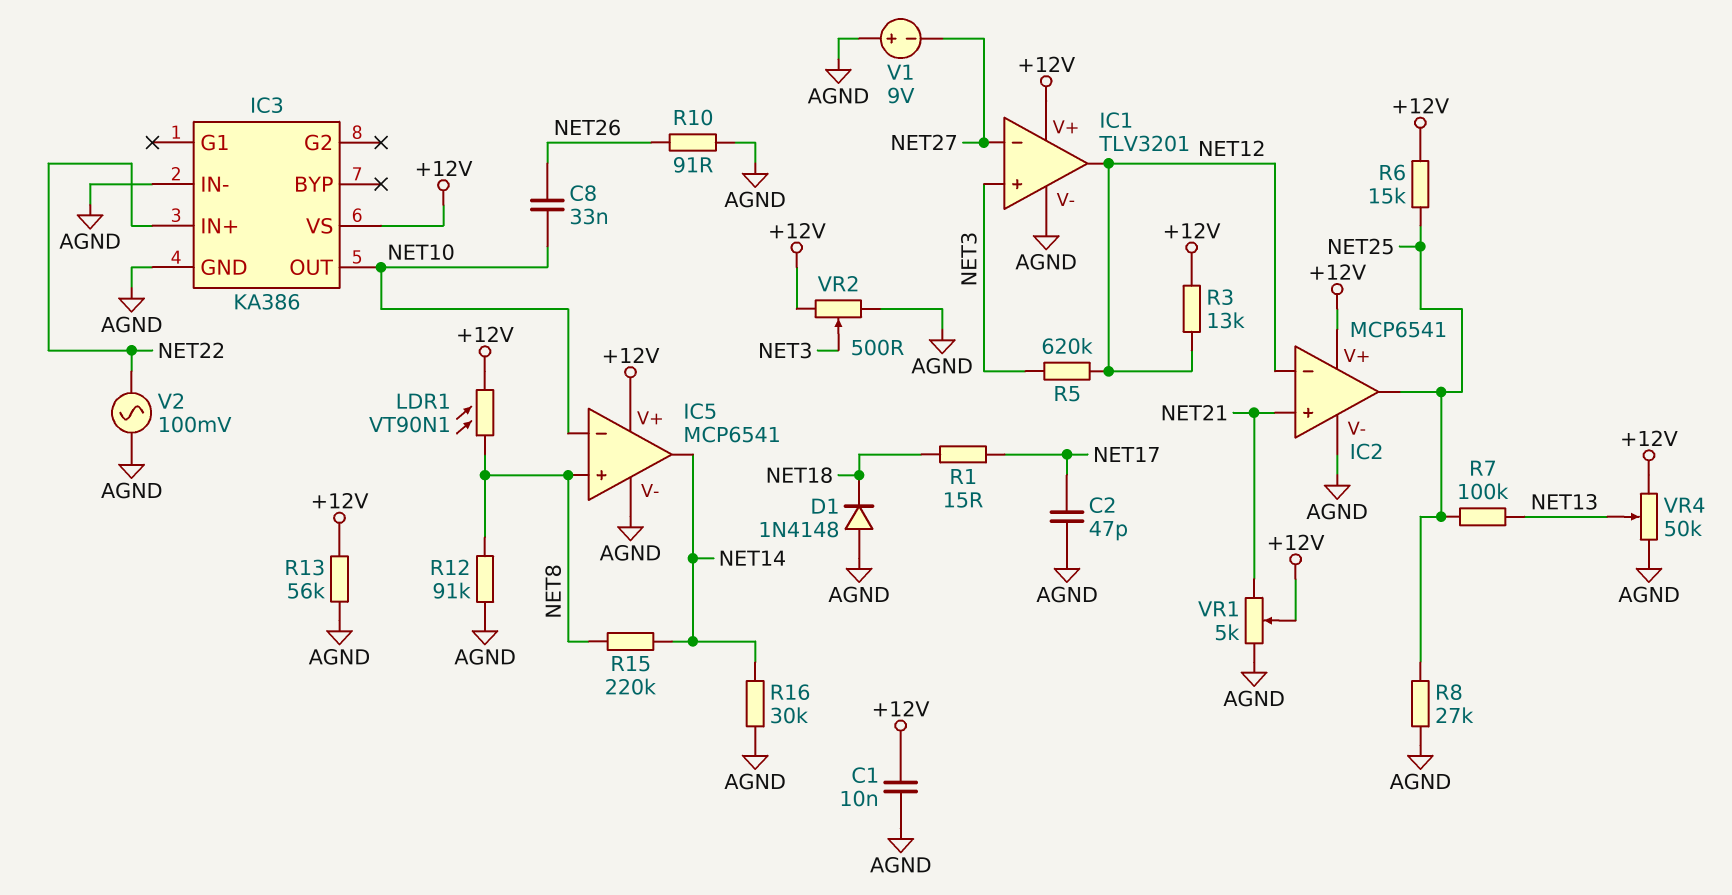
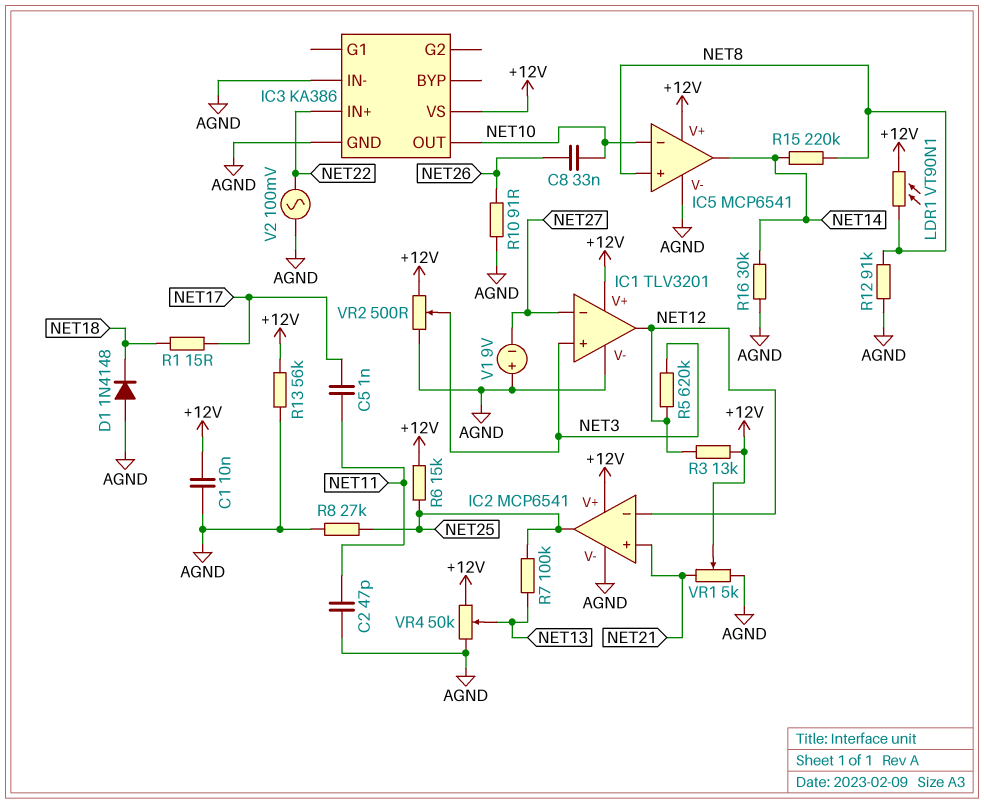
C2: 47pF (AGND, NET17) -> 47pF (AGND, NET11)
C5: none -> 1nF (NET11, NET17)

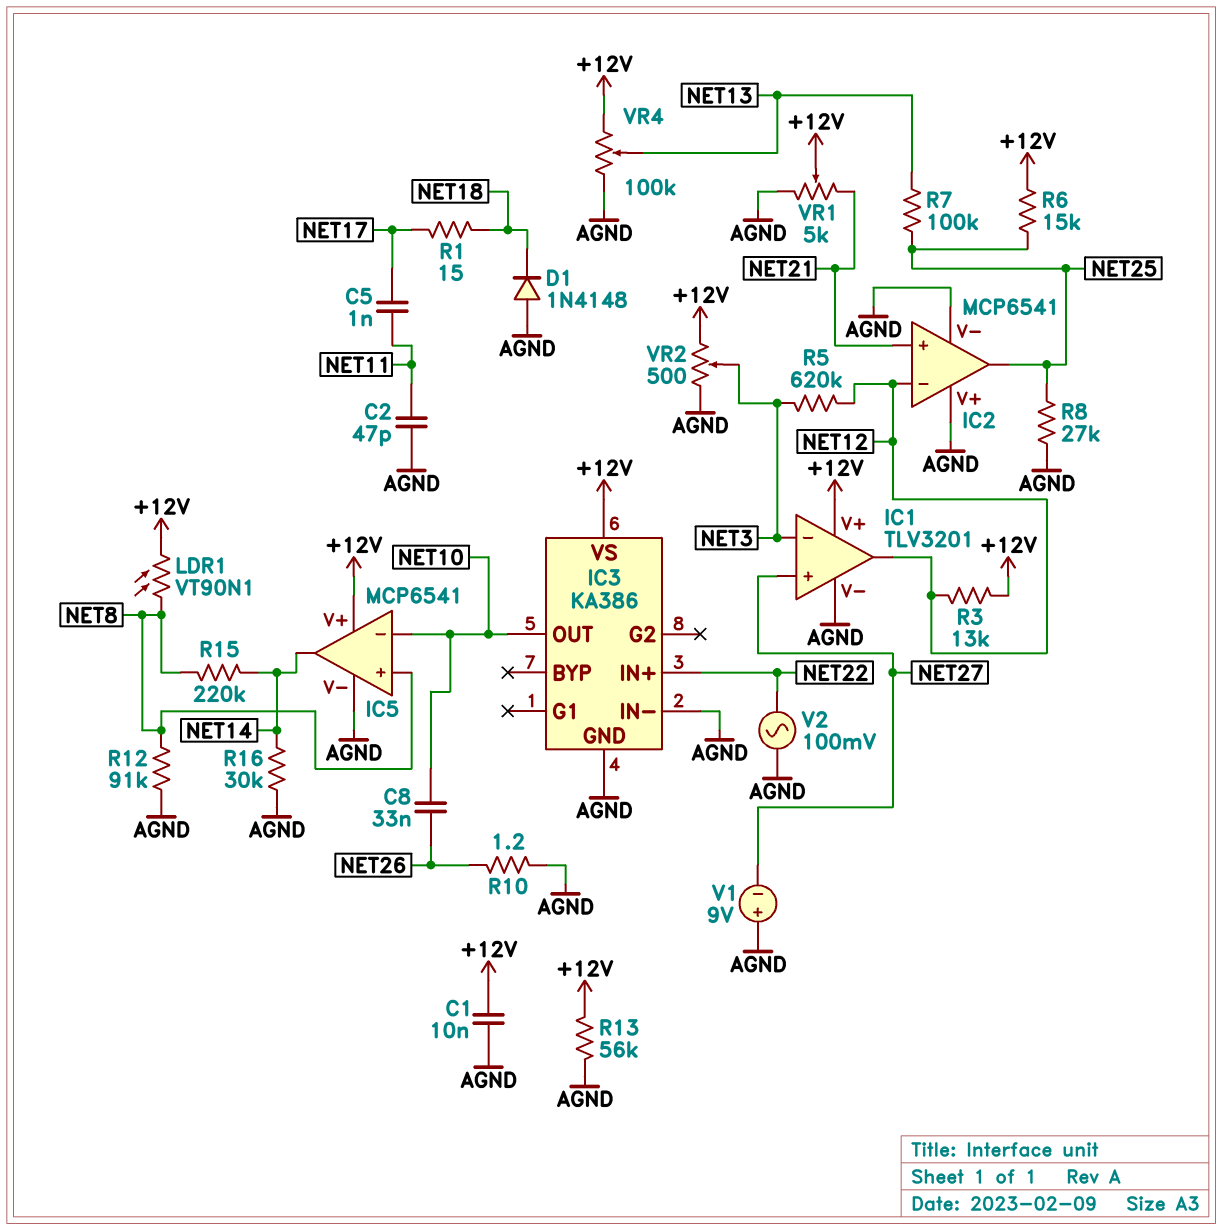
IC1 pin in+: NET3 -> NET27
IC1 pin in-: NET27 -> NET3
IC2 pin V+: +12V -> AGND
R10: 91 (AGND, NET26) -> 1.2 (AGND, NET26)
VR4: 50k (+12V, AGND, wiper NET13) -> 100k (+12V, AGND, wiper NET13)

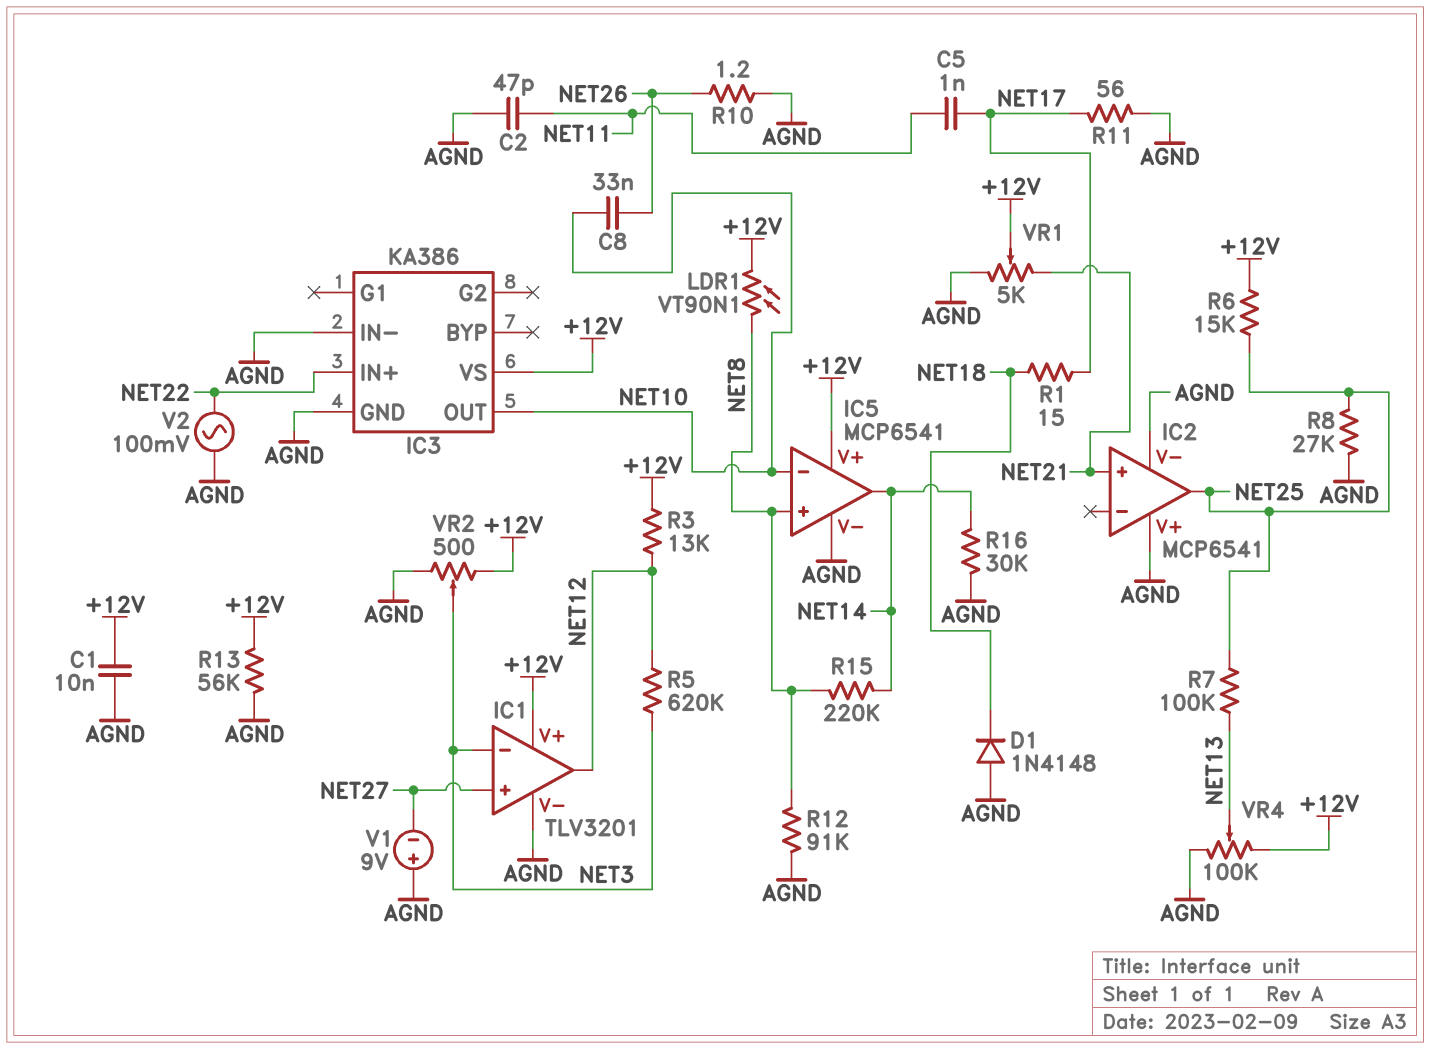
IC2 pin in-: NET12 -> none
R11: none -> 56 (AGND, NET17)

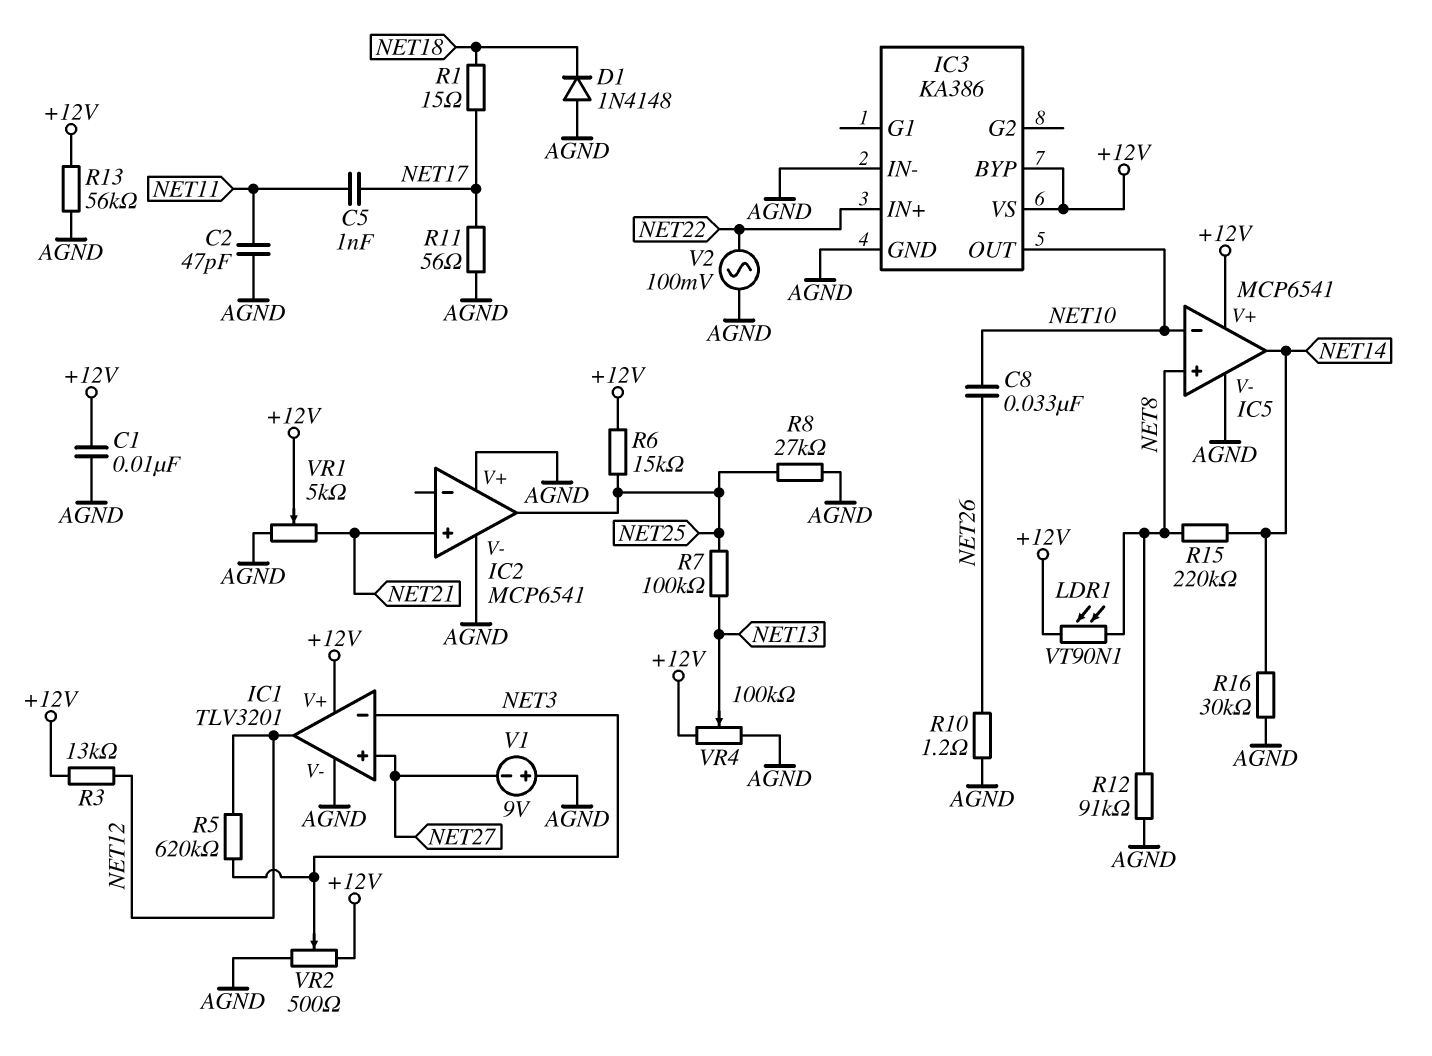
IC3 pin BYP: none -> +12V

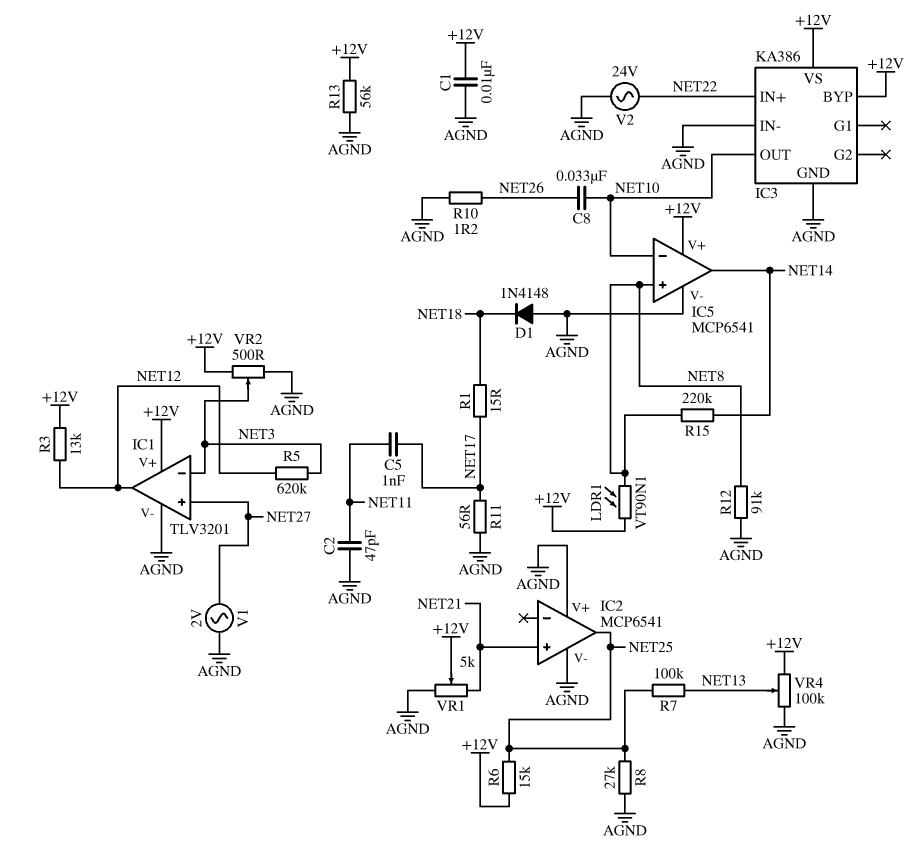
R16: 30k (AGND, NET14) -> none
V1: 9V (plus AGND, minus NET27) -> AC 2V (AGND, NET27)
V2: AC 100mV (AGND, NET22) -> AC 24V (AGND, NET22)

